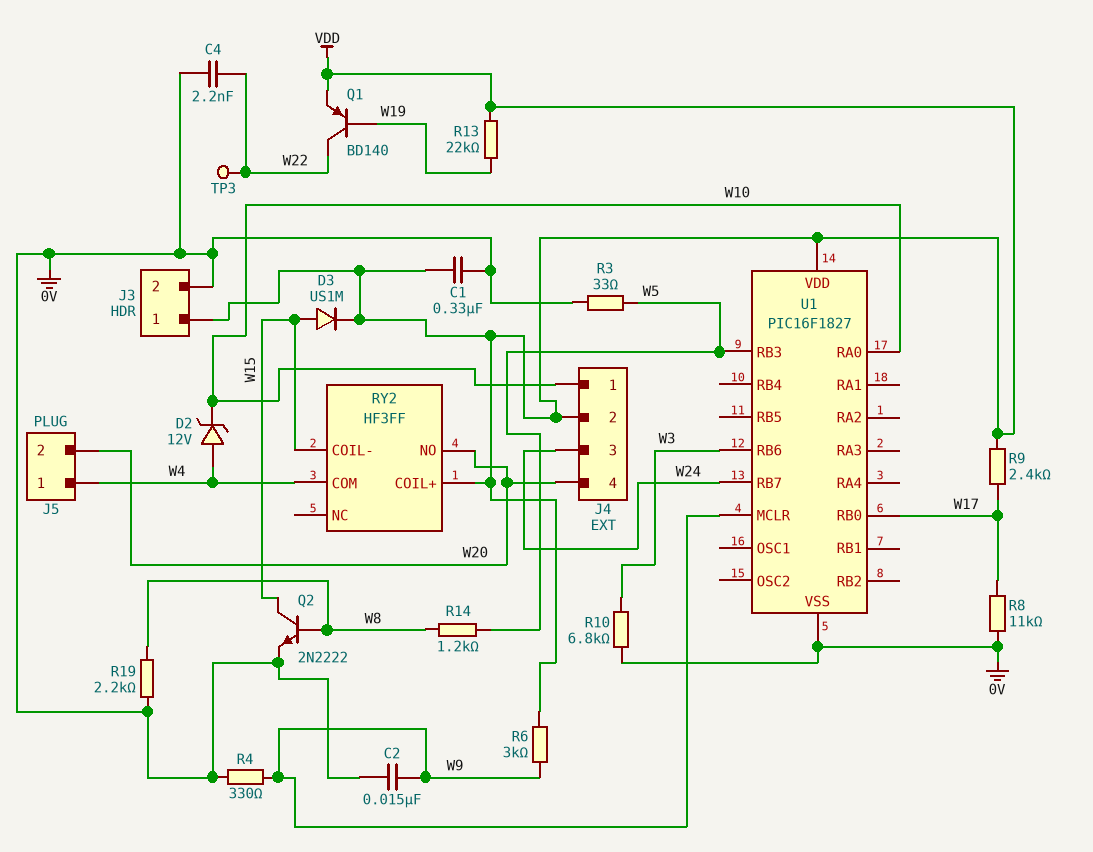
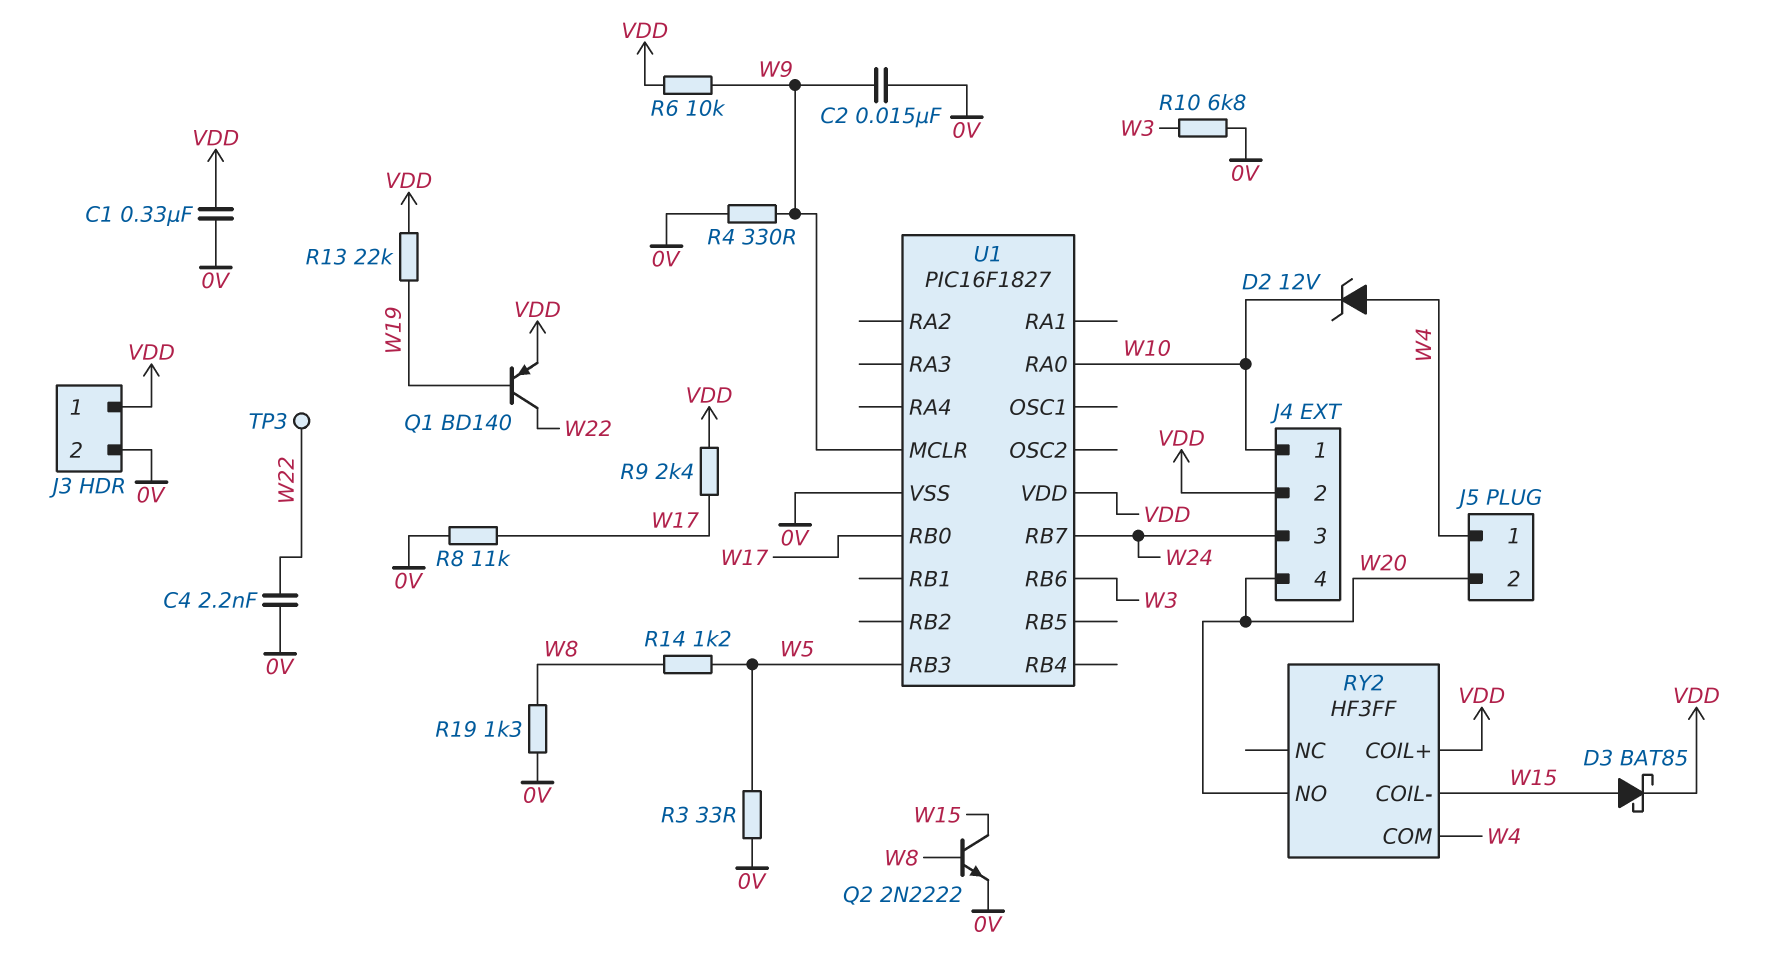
D3: diode US1M (A W15, K VDD) -> schottky BAT85 (A W15, K VDD)
R6: 3k (VDD, W9) -> 10k (VDD, W9)
R19: 2.2k (0V, W8) -> 1.3k (0V, W8)

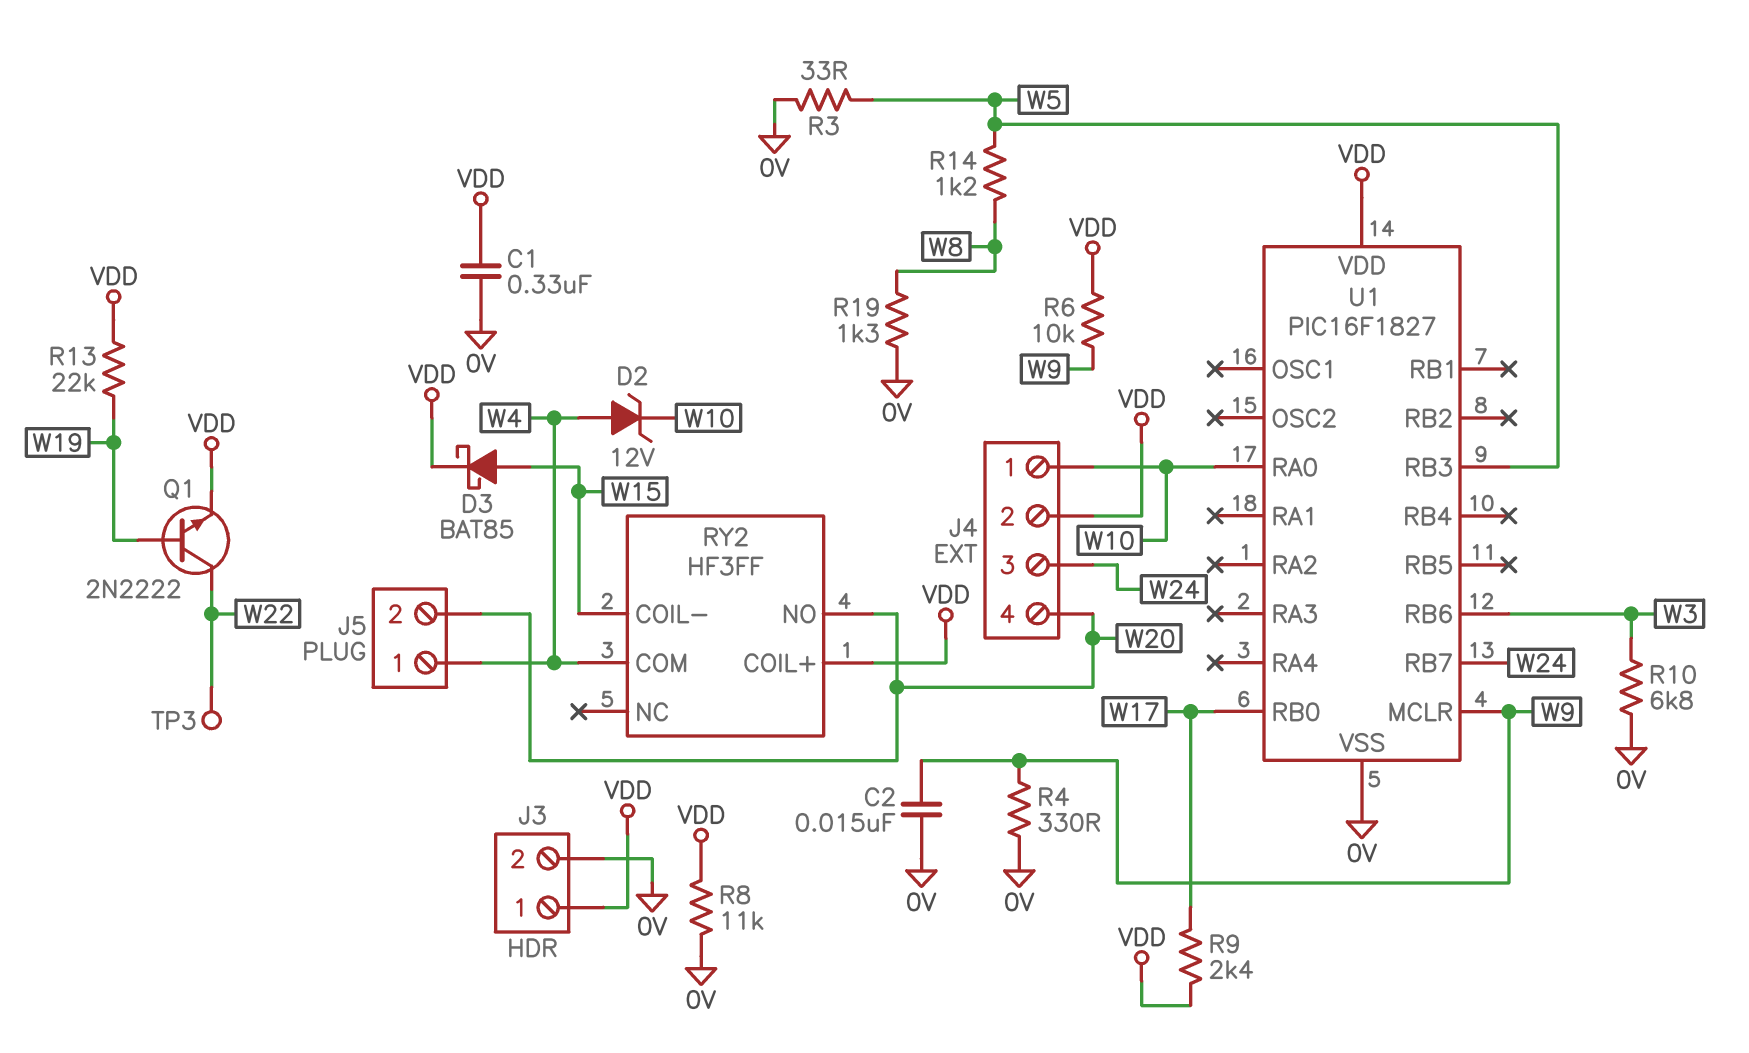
C4: 2.2nF (0V, W22) -> none
Q1: PNP BD140 (B W19, C W22, E VDD) -> NPN 2N2222 (B W19, C W22, E VDD)
Q2: NPN 2N2222 (B W8, C W15, E 0V) -> none
R8: 11k (0V, W17) -> 11k (0V, VDD)

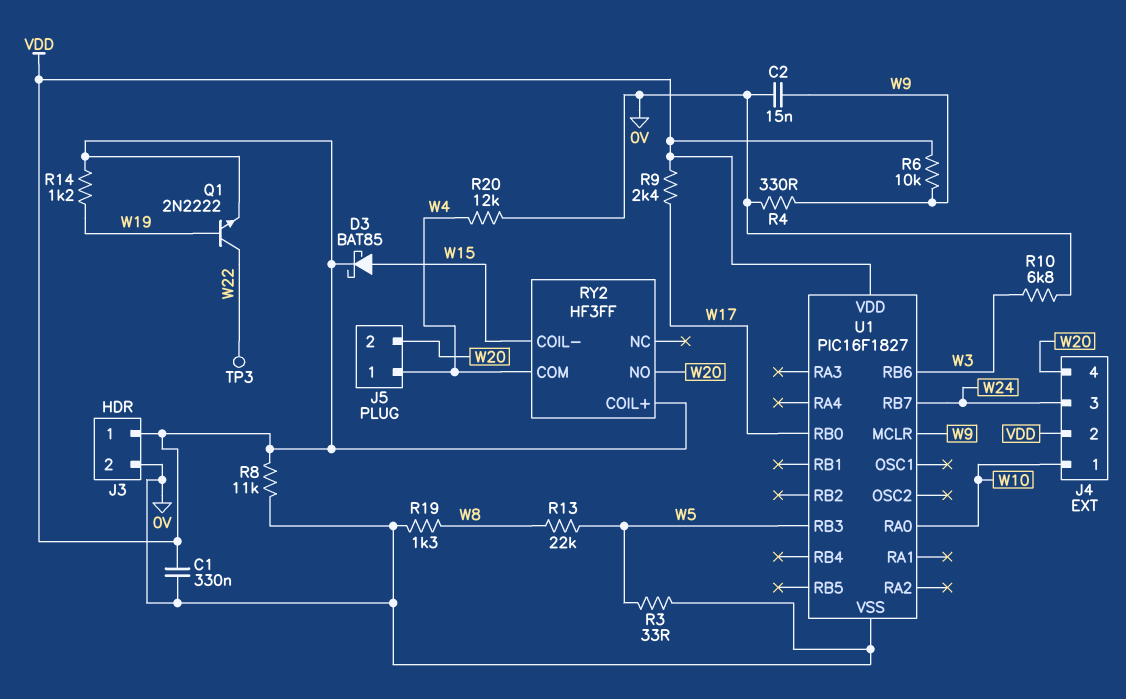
D2: zener 12V (A W4, K W10) -> none
R13: 22k (VDD, W19) -> 22k (W5, W8)
R14: 1.2k (W5, W8) -> 1.2k (VDD, W19)
R20: none -> 12k (0V, W4)

